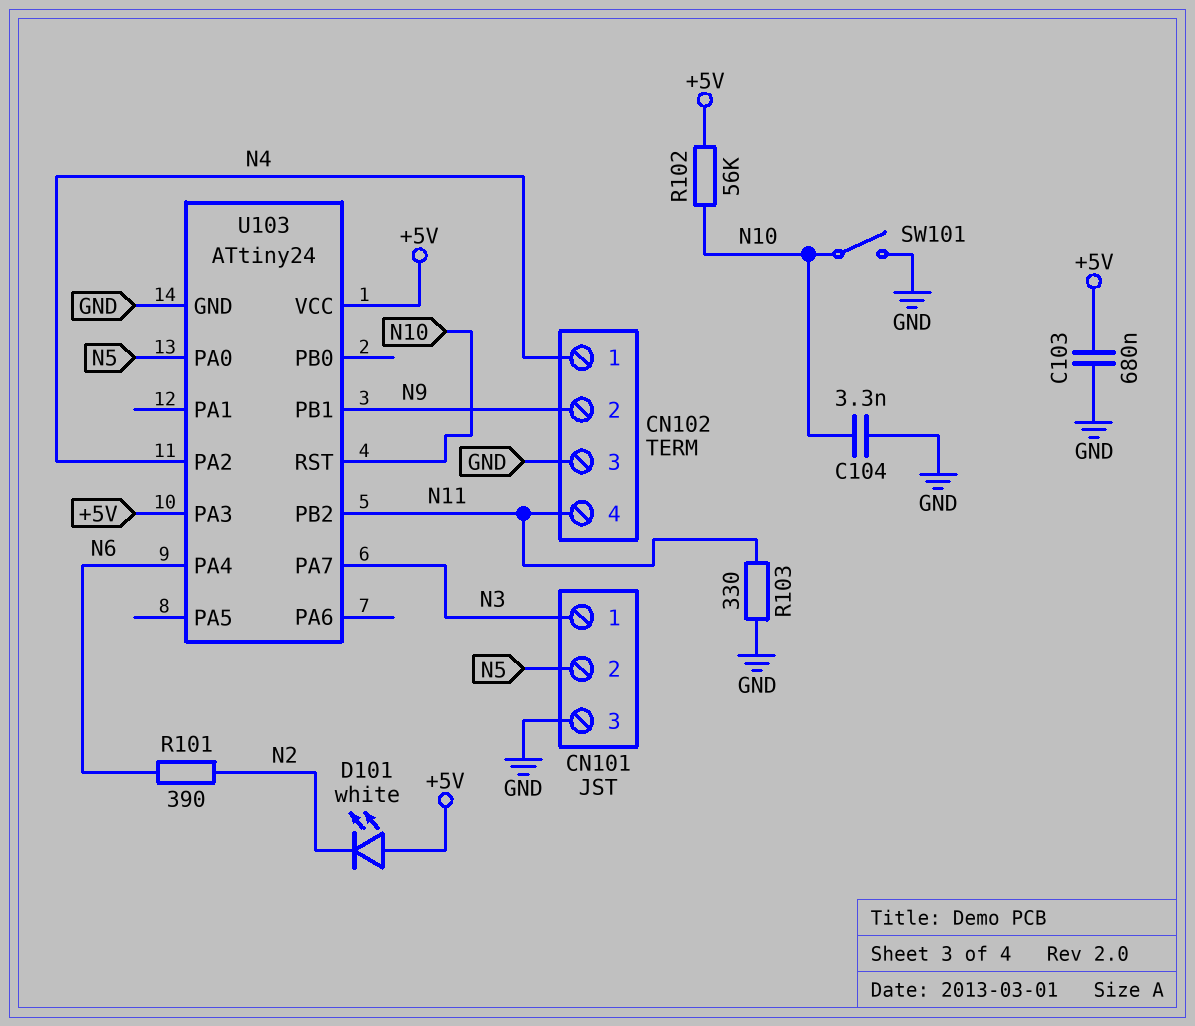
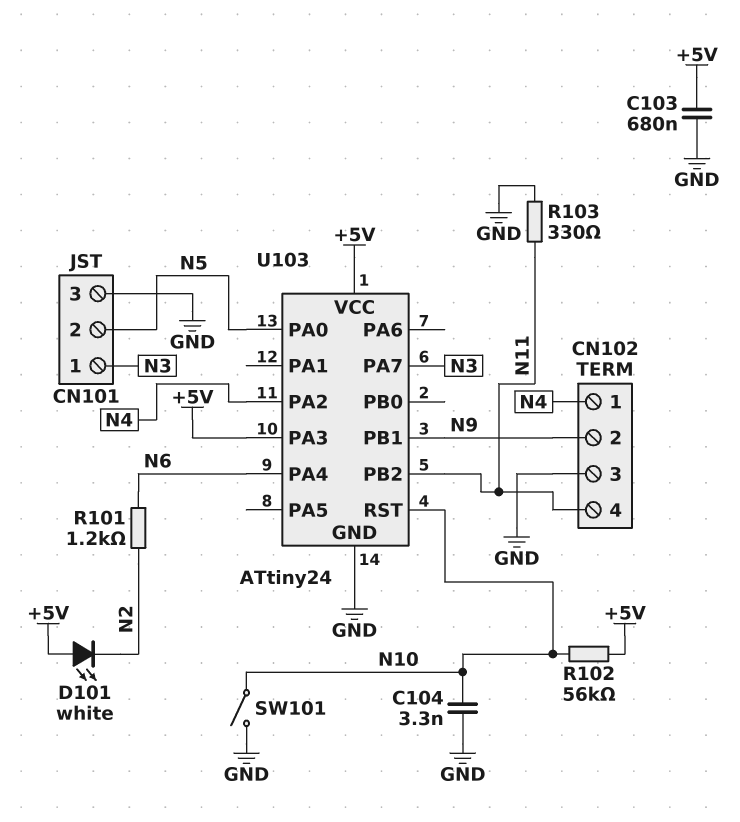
R101: 390 (N2, N6) -> 1.2k (N2, N6)

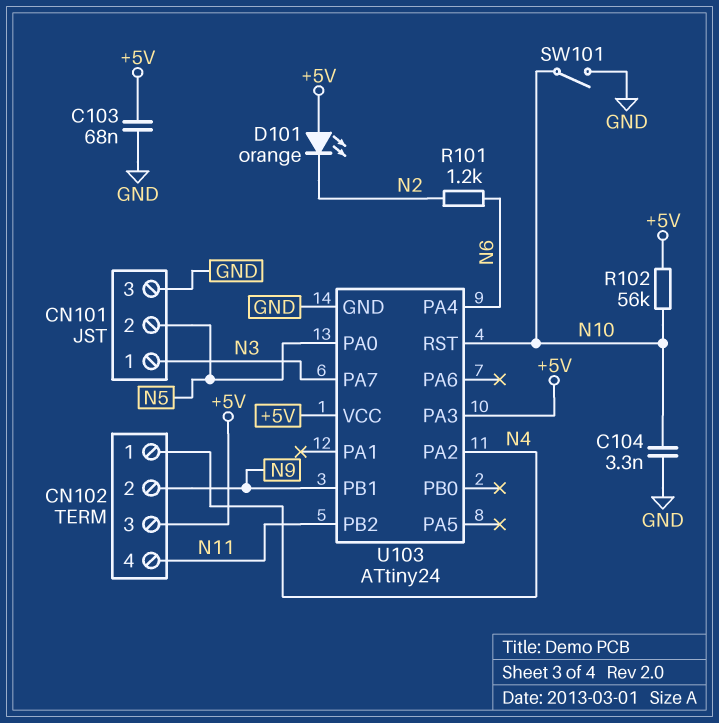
C103: 680nF (+5V, GND) -> 68nF (+5V, GND)
CN102 pin 3: GND -> +5V
D101: LED white (A +5V, K N2) -> LED orange (A +5V, K N2)
R103: 330 (GND, N11) -> none

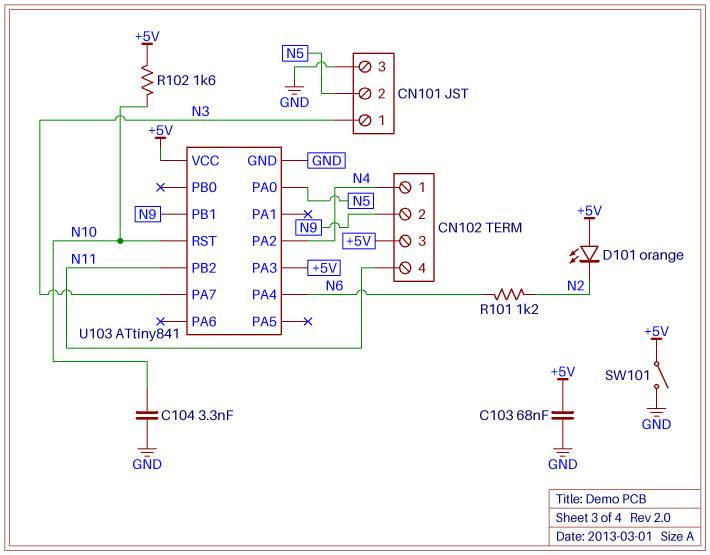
R102: 56k (+5V, N10) -> 1.6k (+5V, N10)
SW101: switch (GND, N10) -> switch (+5V, GND)
U103: ATtiny24 -> ATtiny841

